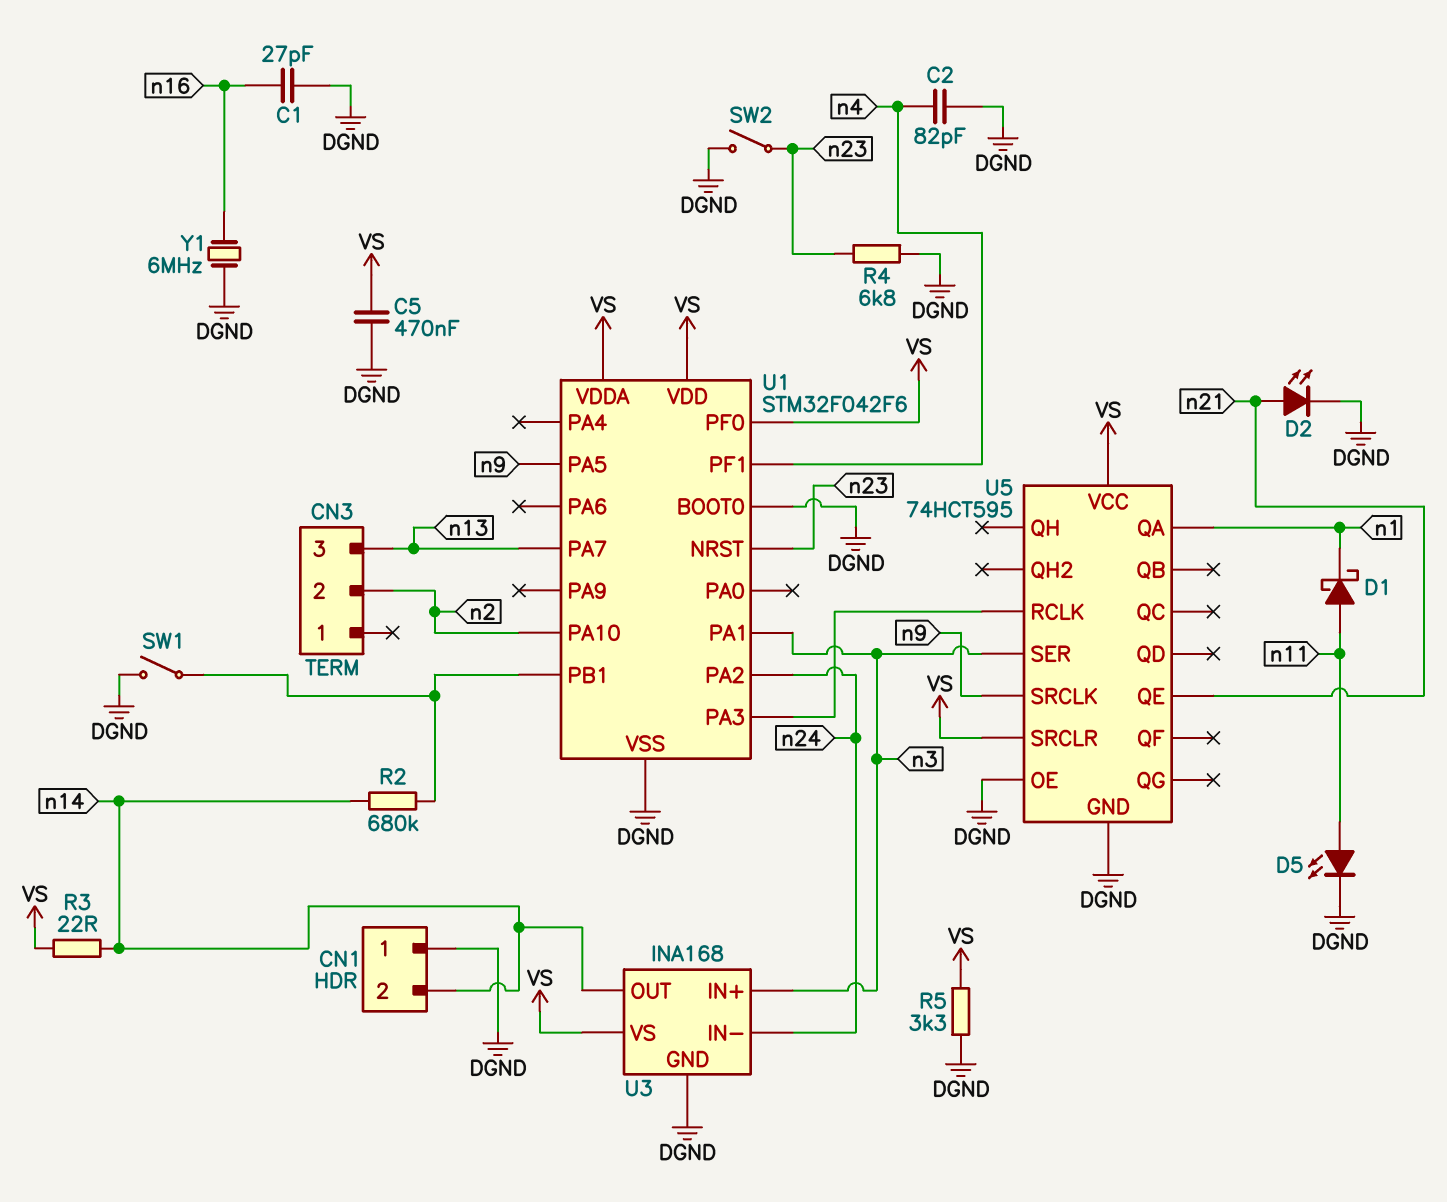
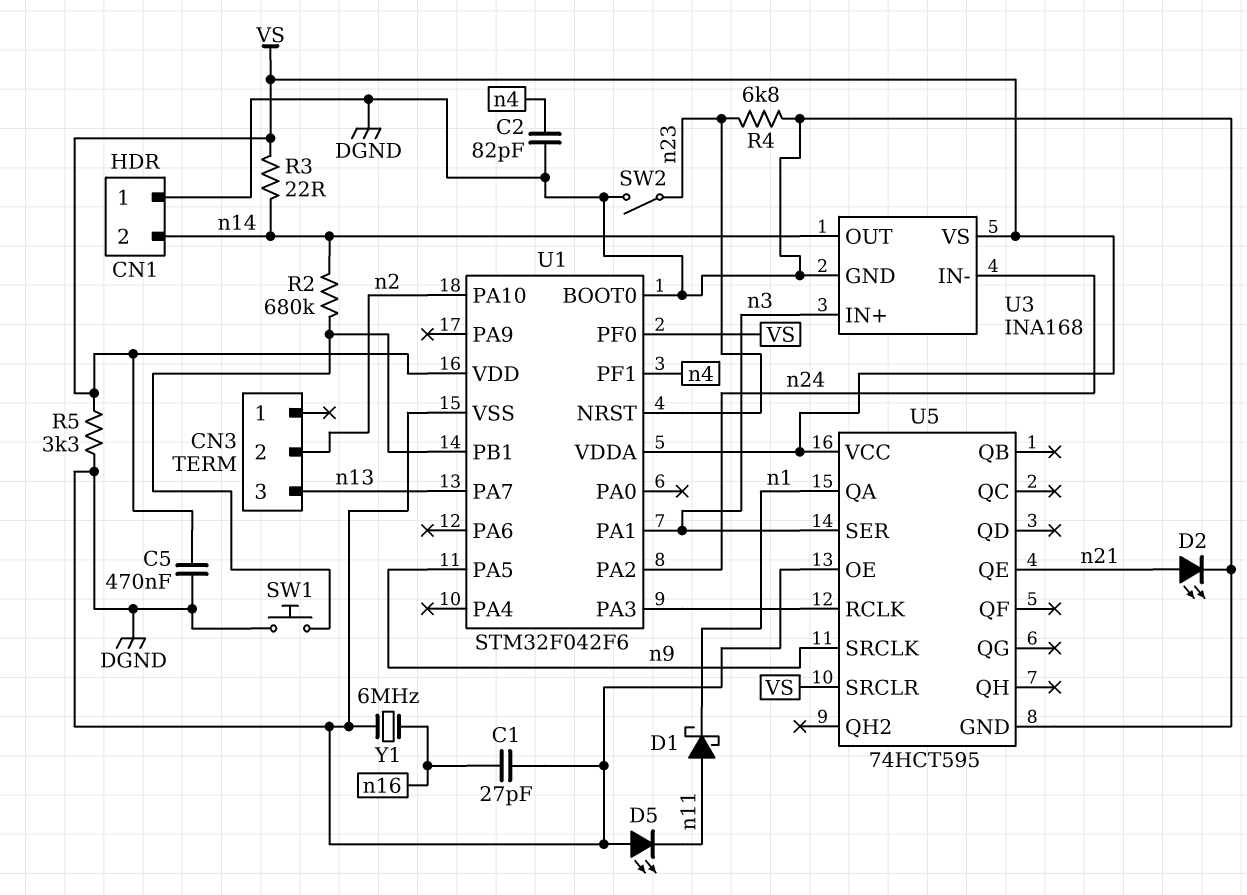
D5: LED (A n11, K DGND) -> LED (A DGND, K n11)
SW1: switch (DGND, U1/PB1) -> button (DGND, U1/PB1)

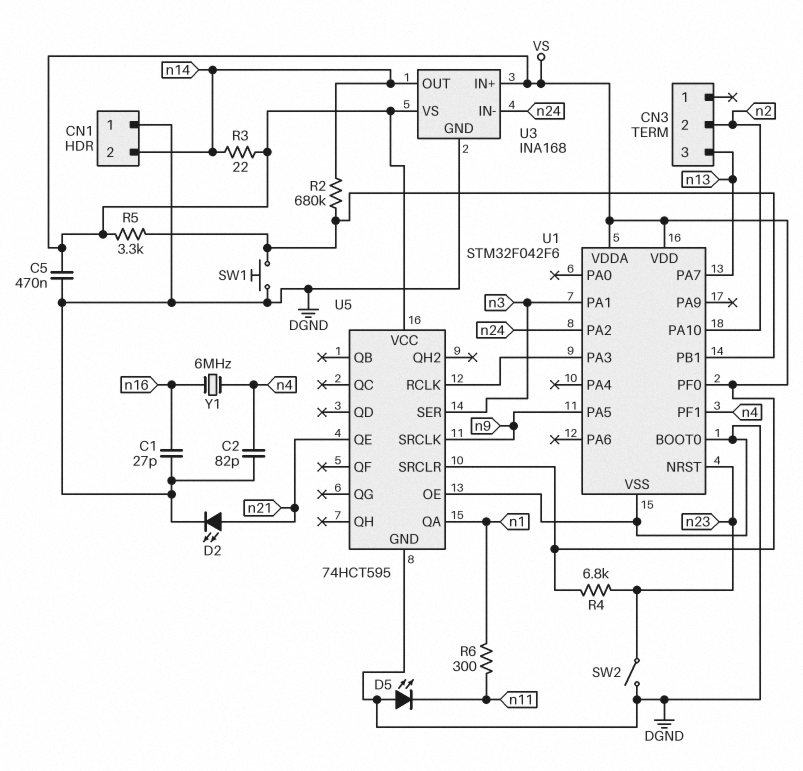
D1: schottky (A n11, K n1) -> none
R4: 6.8k (DGND, n23) -> 6.8k (VS, n23)
R5: 3.3k (DGND, VS) -> 3.3k (U1/PB1, VS)
R6: none -> 300 (n1, n11)
U3 pin IN+: n3 -> VS
Y1: 6MHz (DGND, n16) -> 6MHz (n4, n16)

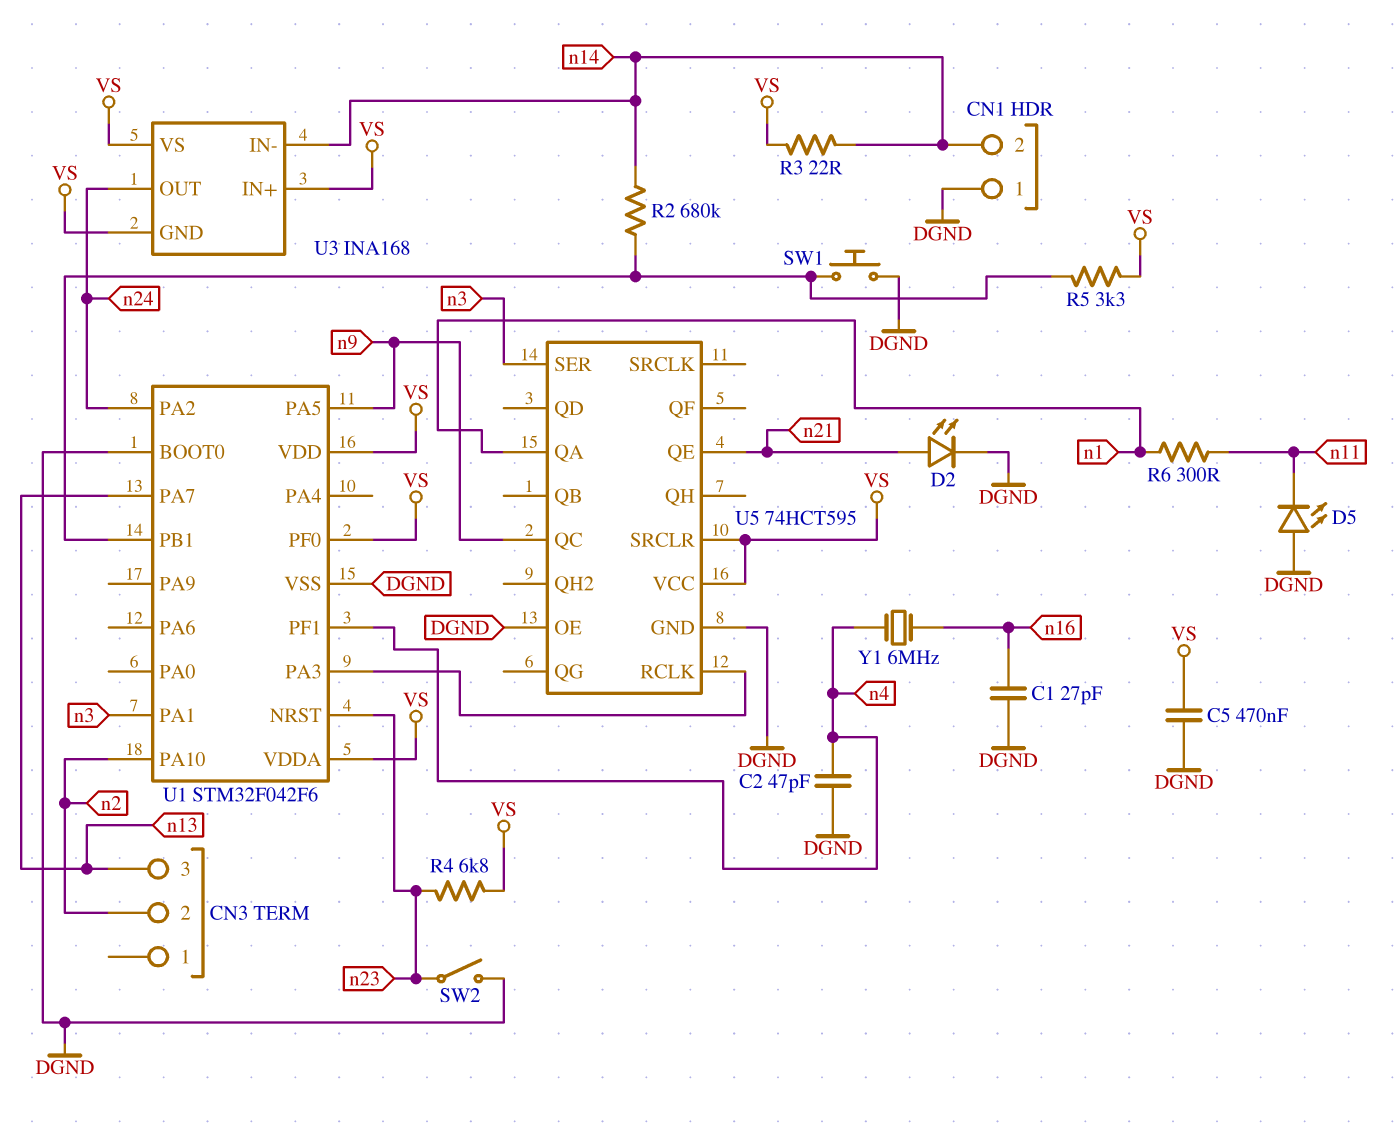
C2: 82pF (DGND, n4) -> 47pF (DGND, n4)
U3 pin GND: DGND -> VS
U3 pin IN-: n24 -> n14
U3 pin OUT: n14 -> n24
U5 pin QC: none -> n9
U5 pin SRCLK: n9 -> none

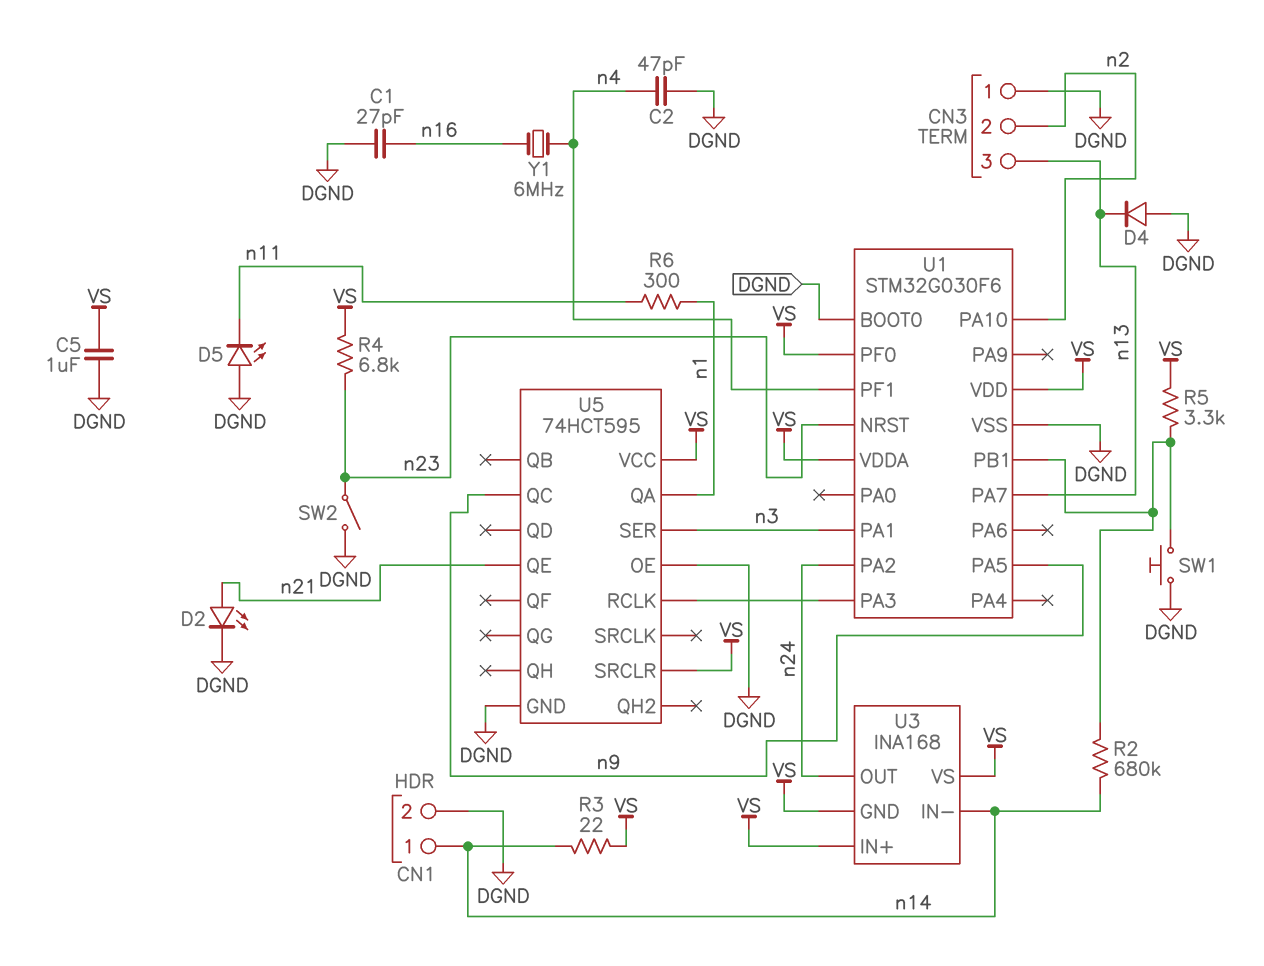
C5: 470nF (DGND, VS) -> 1uF (DGND, VS)
CN1 pin 1: DGND -> n14
CN1 pin 2: n14 -> DGND
CN3 pin 1: none -> DGND
D4: none -> diode (A DGND, K n13)
U1: STM32F042F6 -> STM32G030F6

